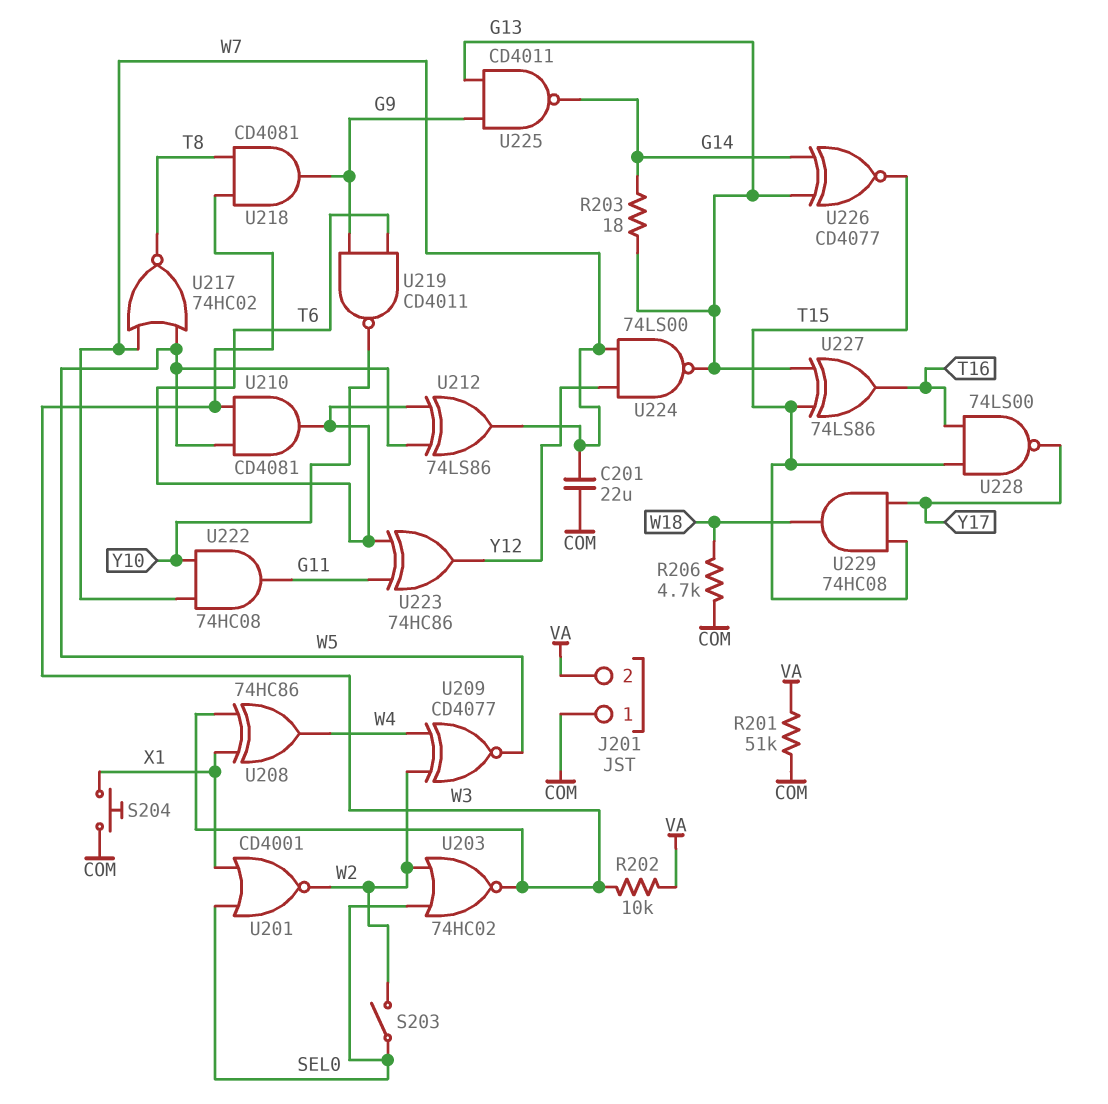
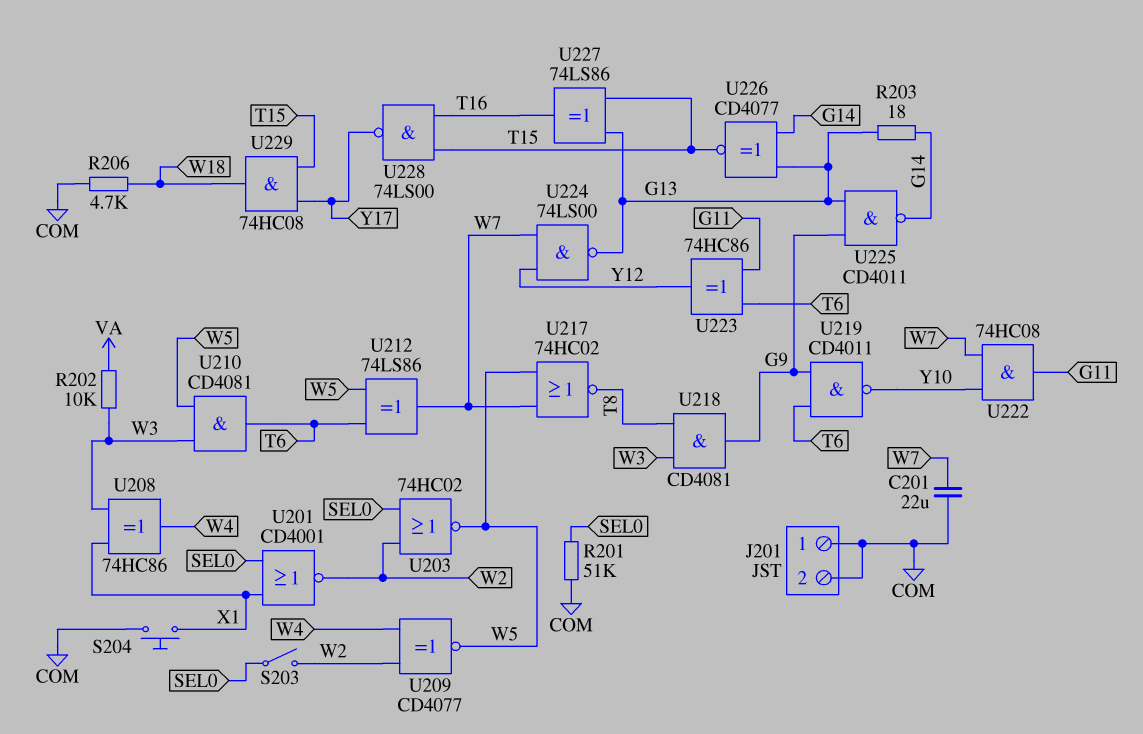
J201 pin 2: VA -> COM
R201: 51k (COM, VA) -> 51k (COM, SEL0)
U203: NOR 74HC02 (in SEL0, in W2, out W3) -> NOR 74HC02 (in SEL0, in W2, out W5)

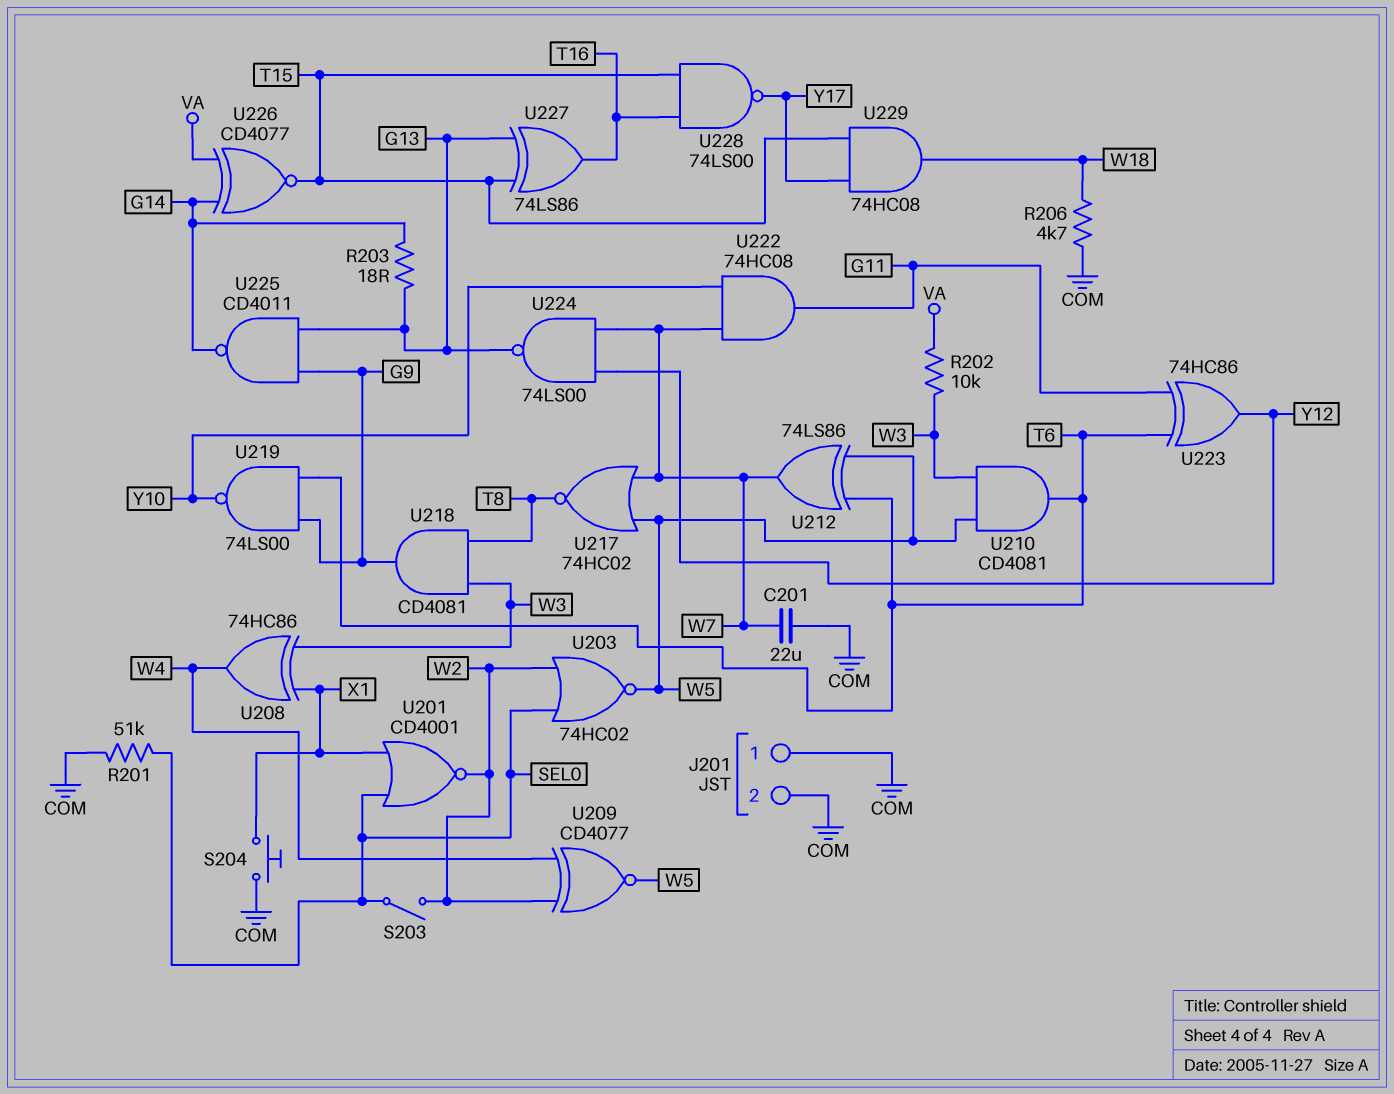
U219: NAND CD4011 (in G9, in T6, out Y10) -> NAND 74LS00 (in G9, in T6, out Y10)
U226: XNOR CD4077 (in G13, in G14, out T15) -> XNOR CD4077 (in G14, in VA, out T15)

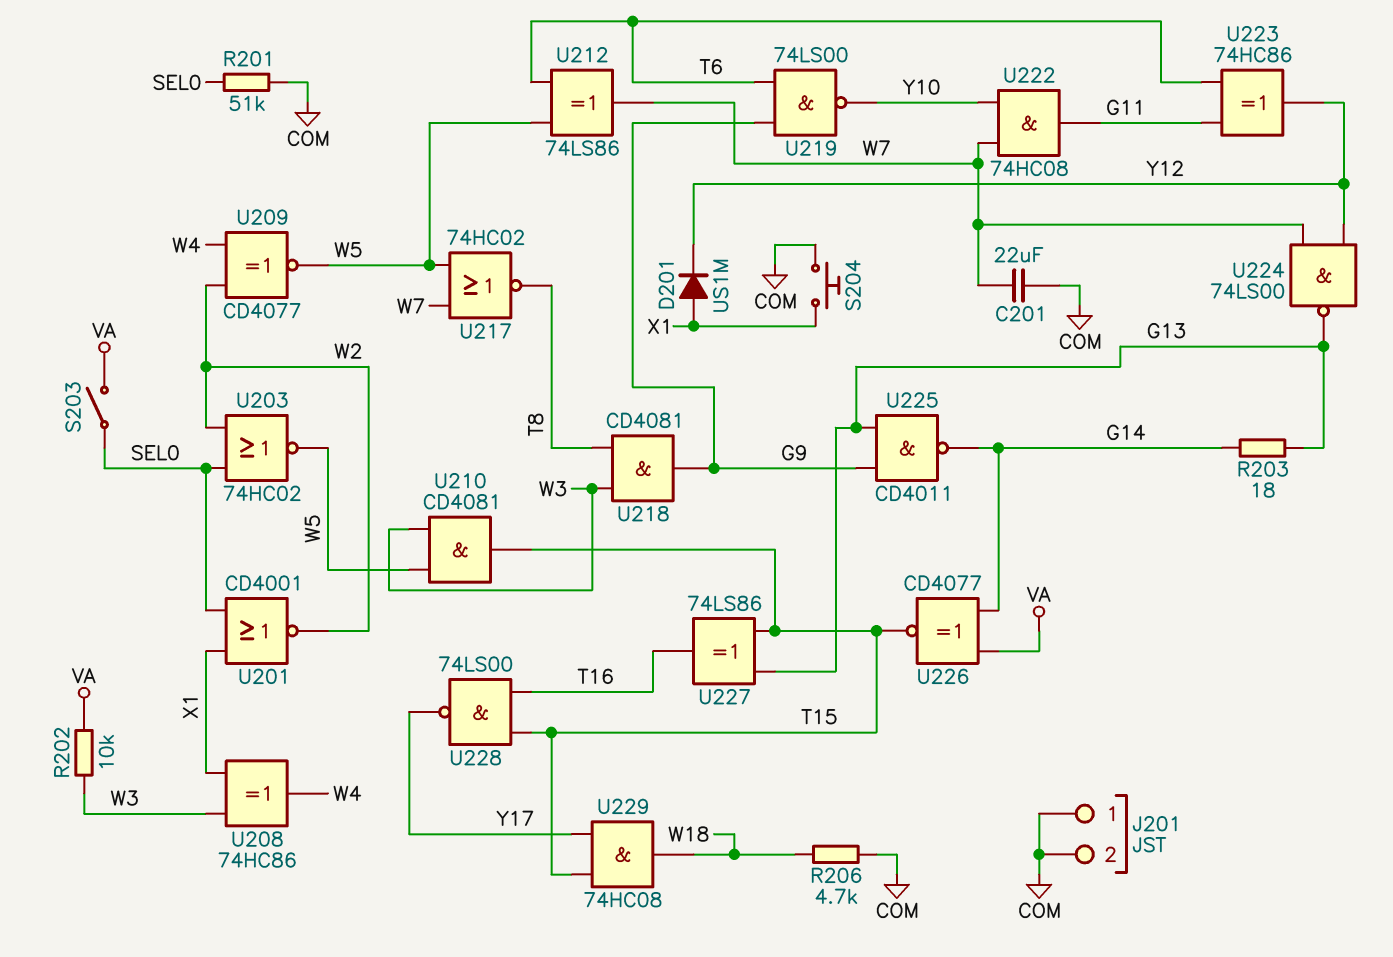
D201: none -> diode US1M (A X1, K Y12)
S203: switch (SEL0, W2) -> switch (SEL0, VA)
U210: AND CD4081 (in W3, in W5, out T6) -> AND CD4081 (in W3, in W5, out T15)

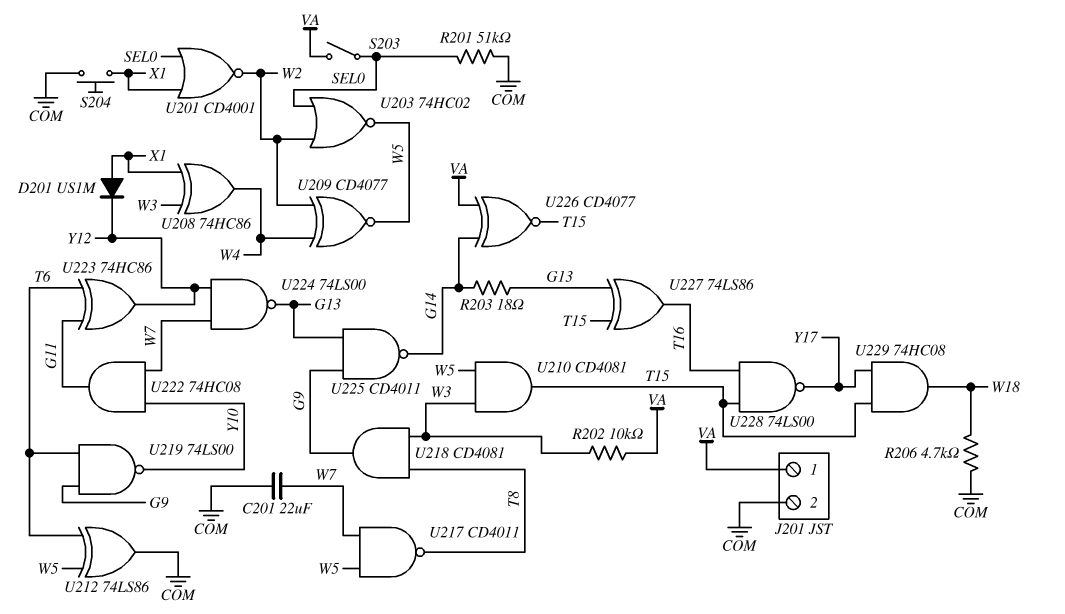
J201 pin 1: COM -> VA
U212: XOR 74LS86 (in T6, in W5, out W7) -> XOR 74LS86 (in T6, in W5, out COM)
U217: NOR 74HC02 (in W5, in W7, out T8) -> NAND CD4011 (in W5, in W7, out T8)

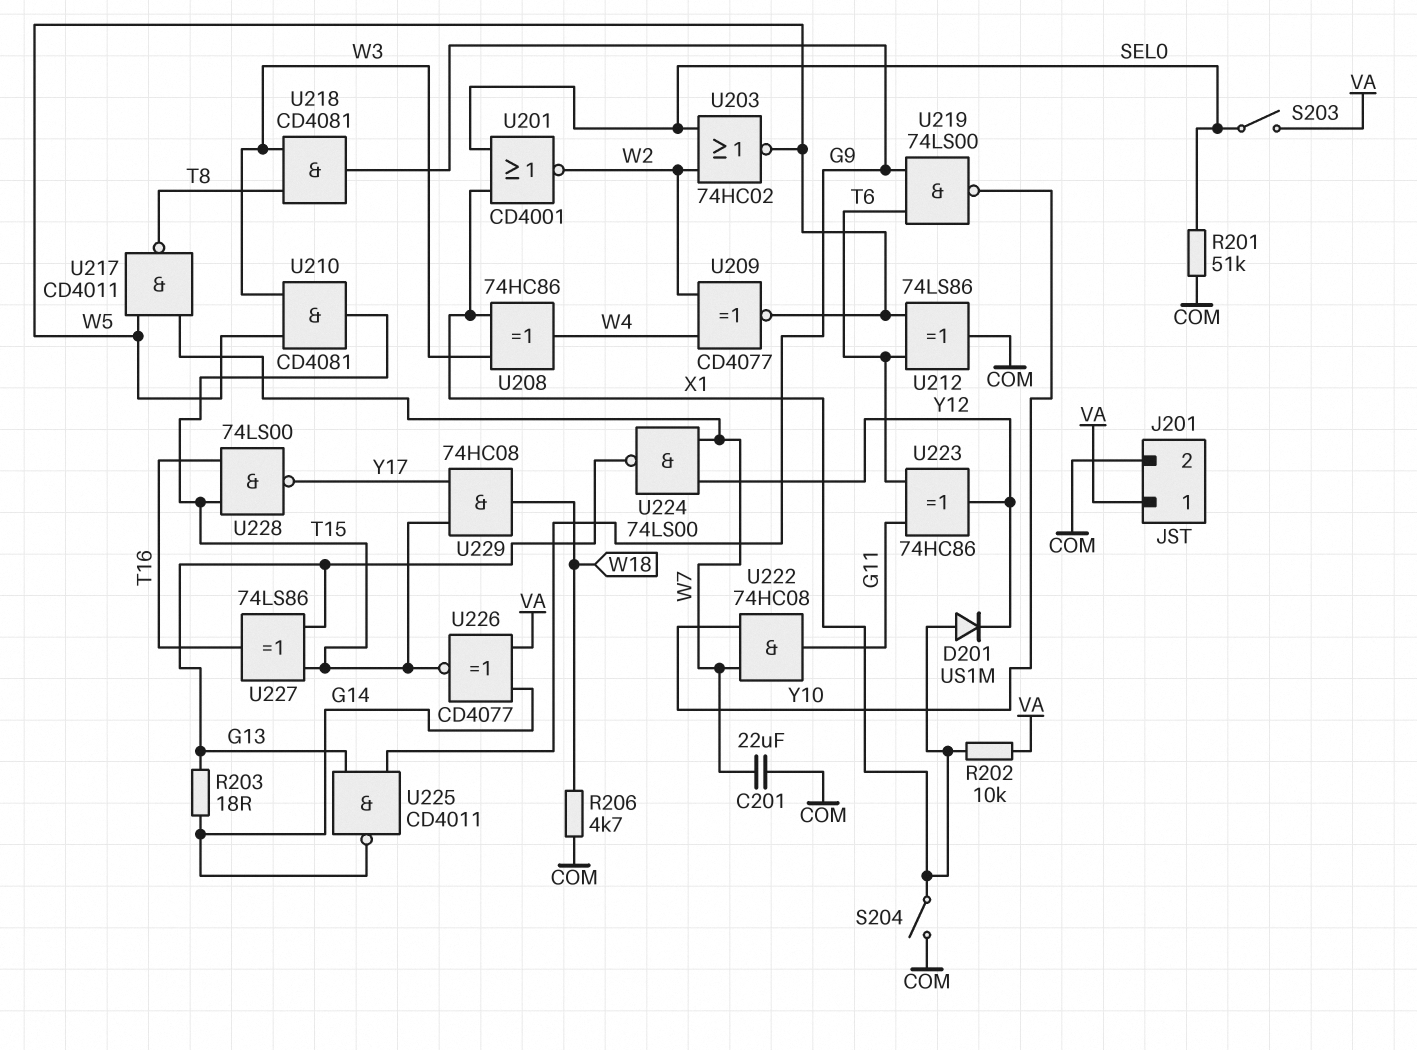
R202: 10k (VA, W3) -> 10k (VA, X1)
S204: button (COM, X1) -> switch (COM, X1)

